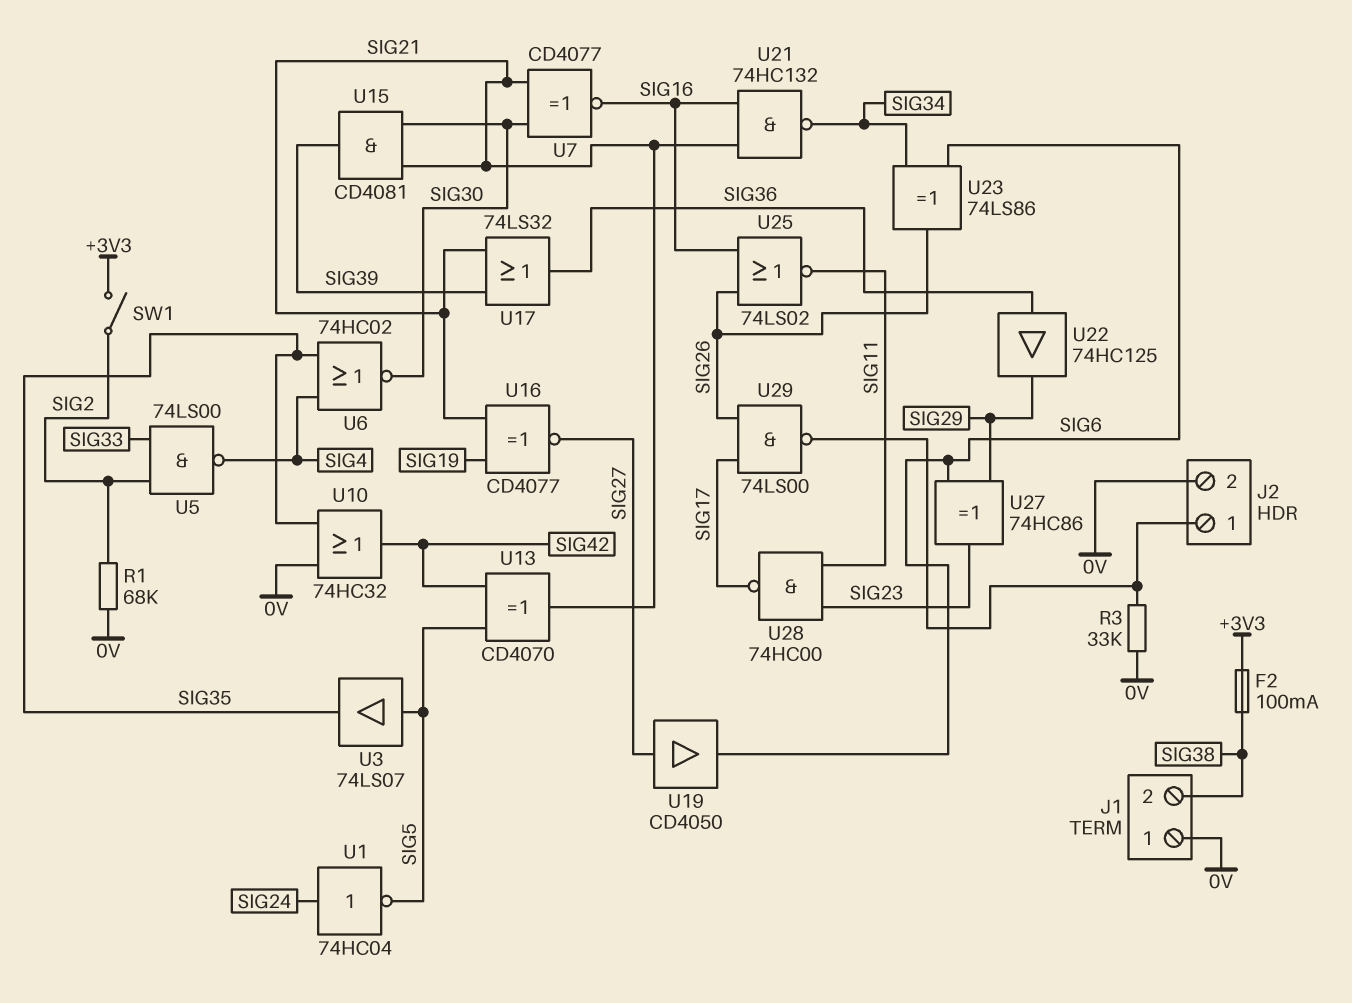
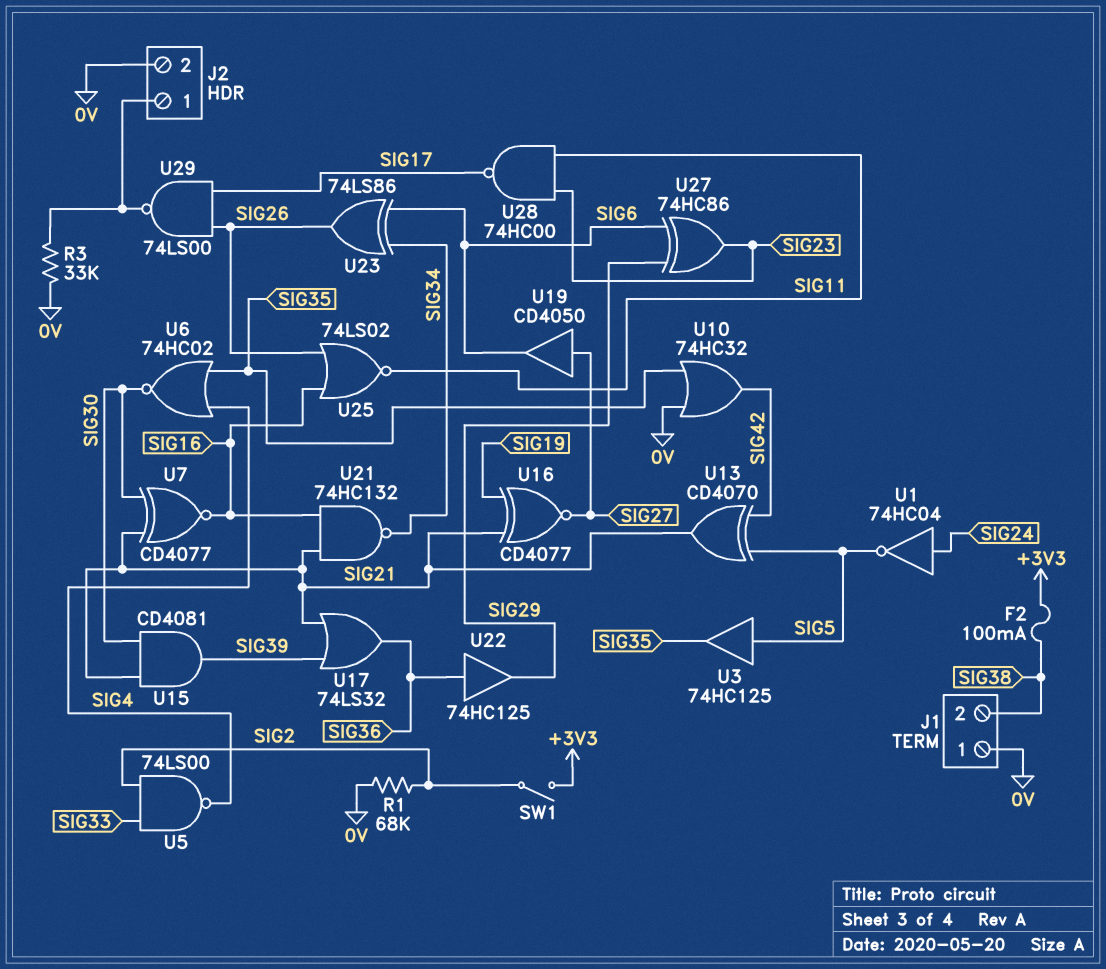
U3: buffer 74LS07 (in SIG5, out SIG35) -> buffer 74HC125 (in SIG5, out SIG35)

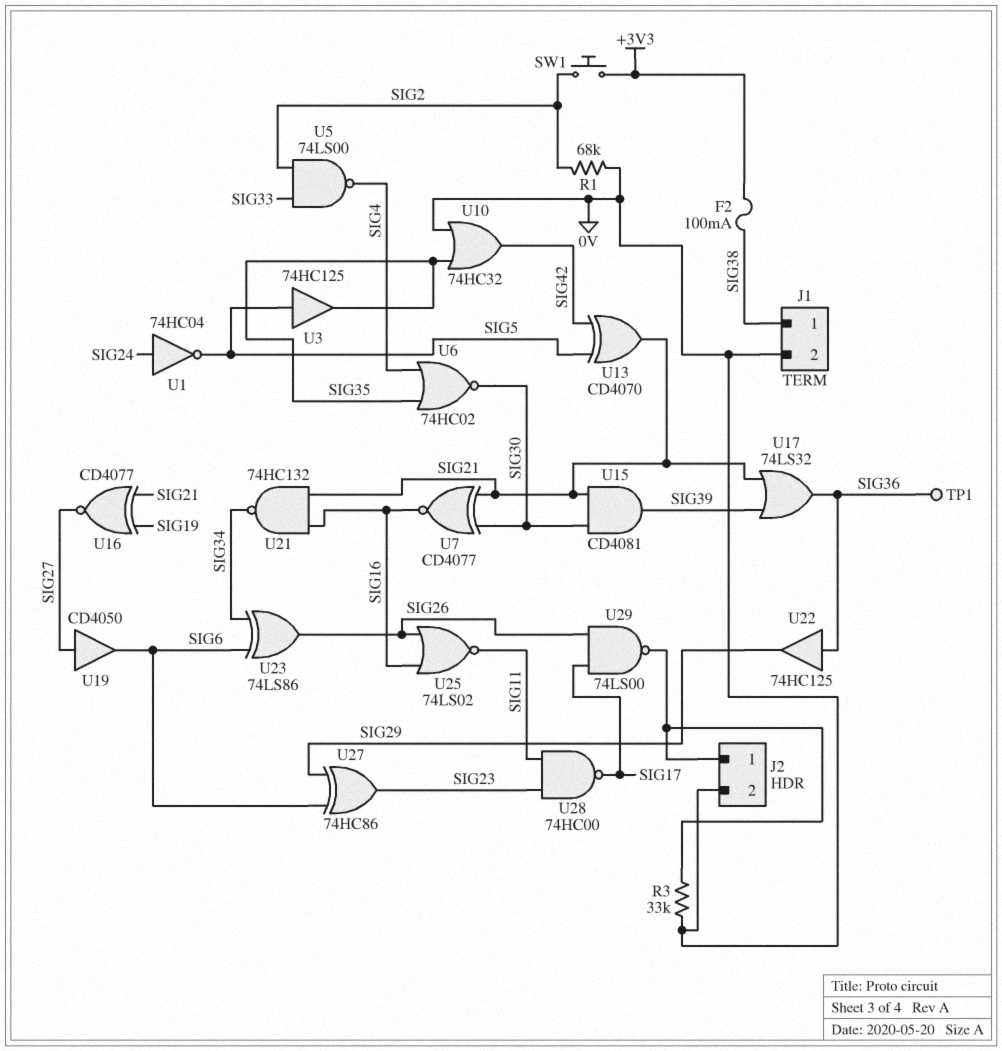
J1 pin 1: 0V -> SIG38
J1 pin 2: SIG38 -> 0V
SW1: switch (+3V3, SIG2) -> button (+3V3, SIG2)
TP1: none -> test point (SIG36)

